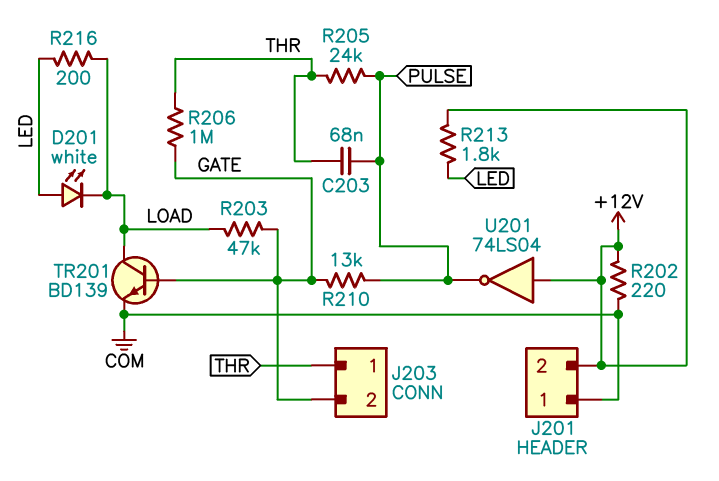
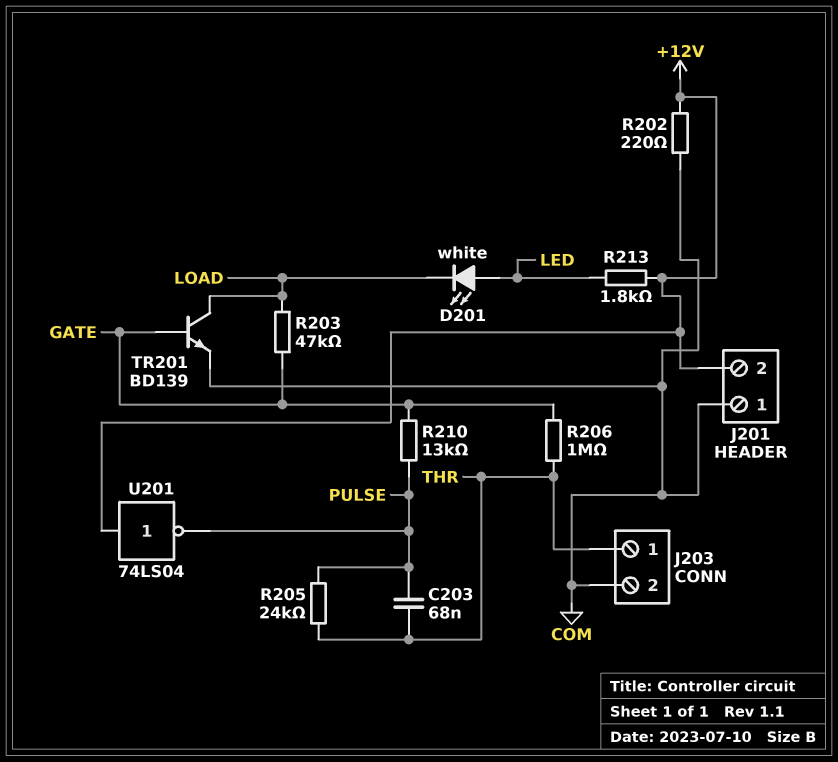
J203 pin 2: GATE -> COM
R216: 200 (LED, LOAD) -> none

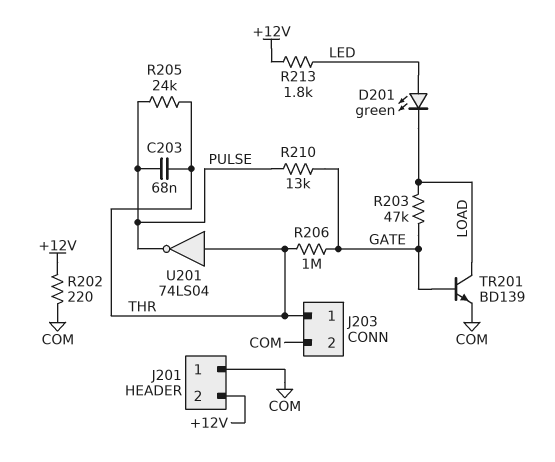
D201: LED white (A LED, K LOAD) -> LED green (A LED, K LOAD)
U201: NOT 74LS04 (in +12V, out PULSE) -> NOT 74LS04 (in THR, out PULSE)

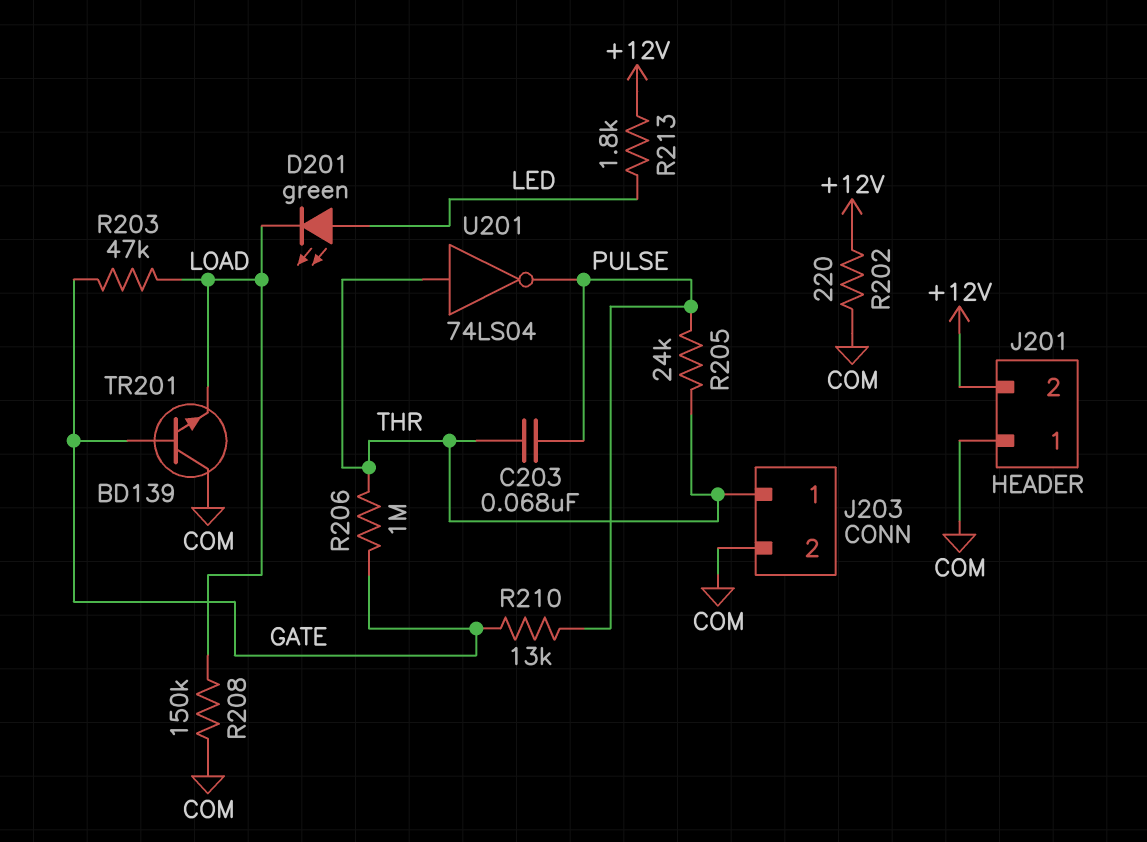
R208: none -> 150k (COM, LOAD)
TR201: NPN BD139 (B GATE, C LOAD, E COM) -> NPN BD139 (B GATE, C COM, E LOAD)

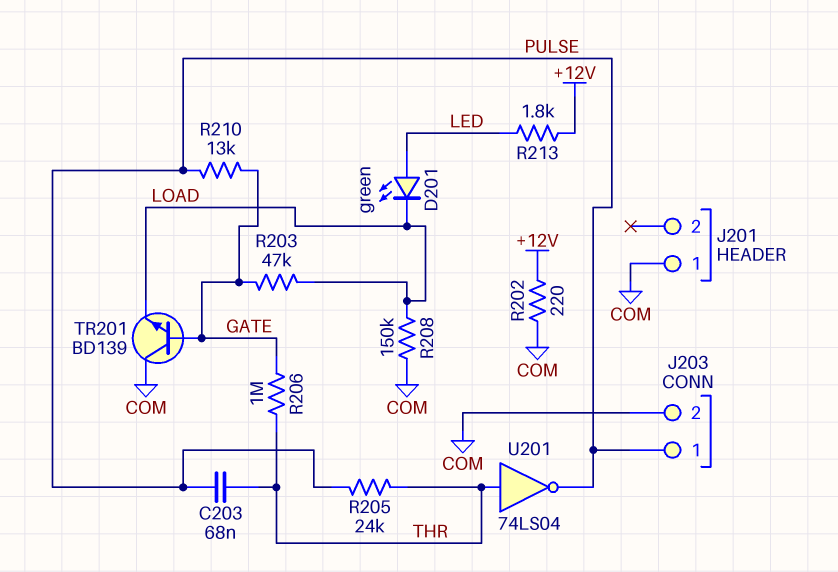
J201 pin 2: +12V -> none
J203 pin 1: THR -> PULSE

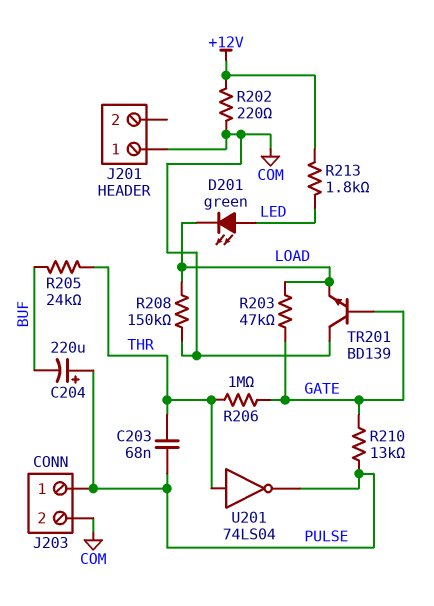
C204: none -> 220uF (plus PULSE, minus BUF)
R205: 24k (PULSE, THR) -> 24k (BUF, THR)

